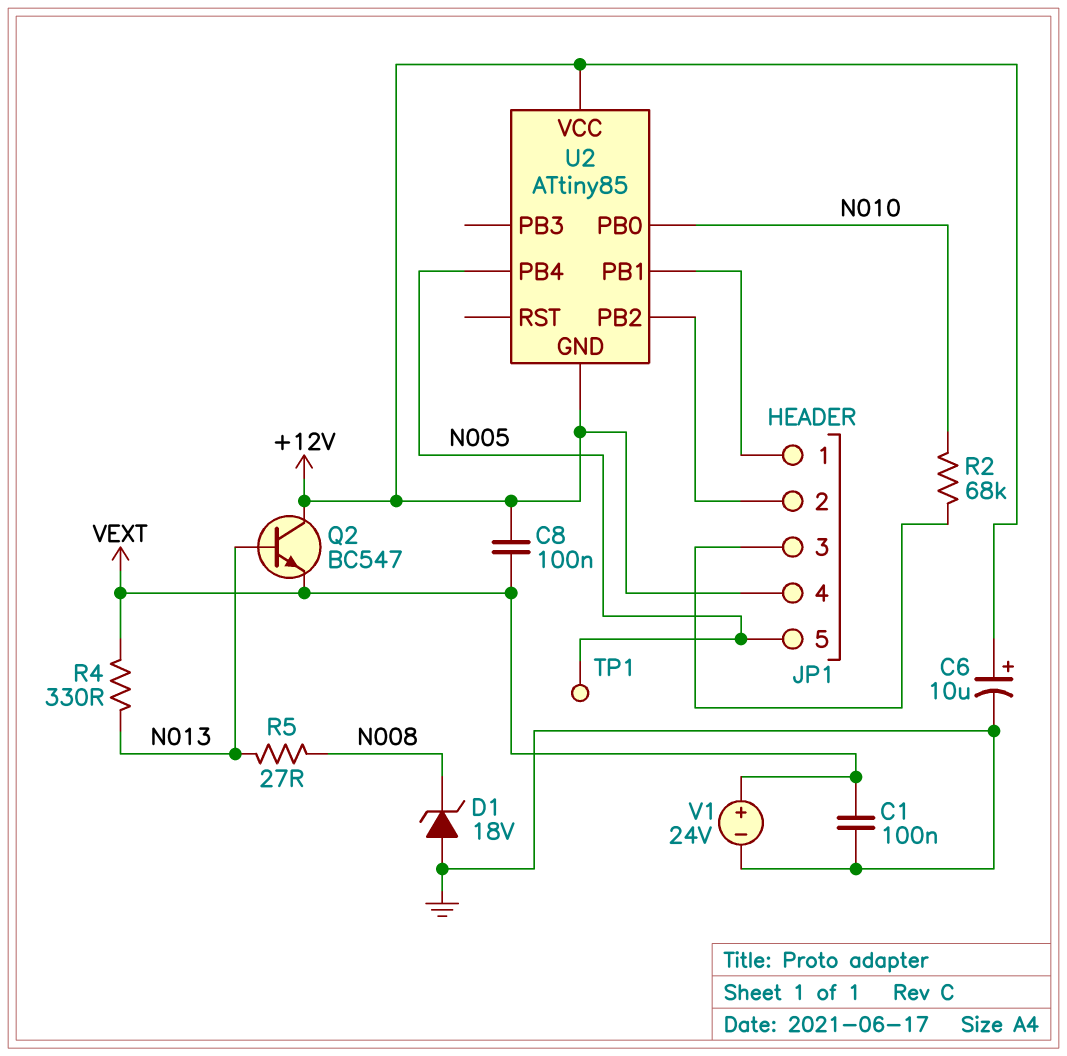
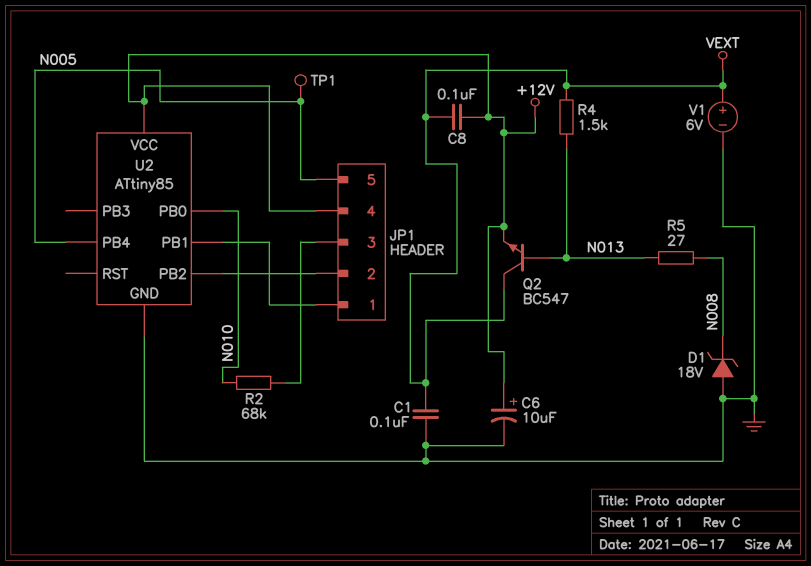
Q2: NPN BC547 (B N013, C +12V, E VEXT) -> NPN BC547 (B N013, C VEXT, E +12V)
R4: 330 (N013, VEXT) -> 1.5k (N013, VEXT)
U2 pin GND: +12V -> GND
V1: 24V (plus VEXT, minus GND) -> 6V (plus VEXT, minus GND)

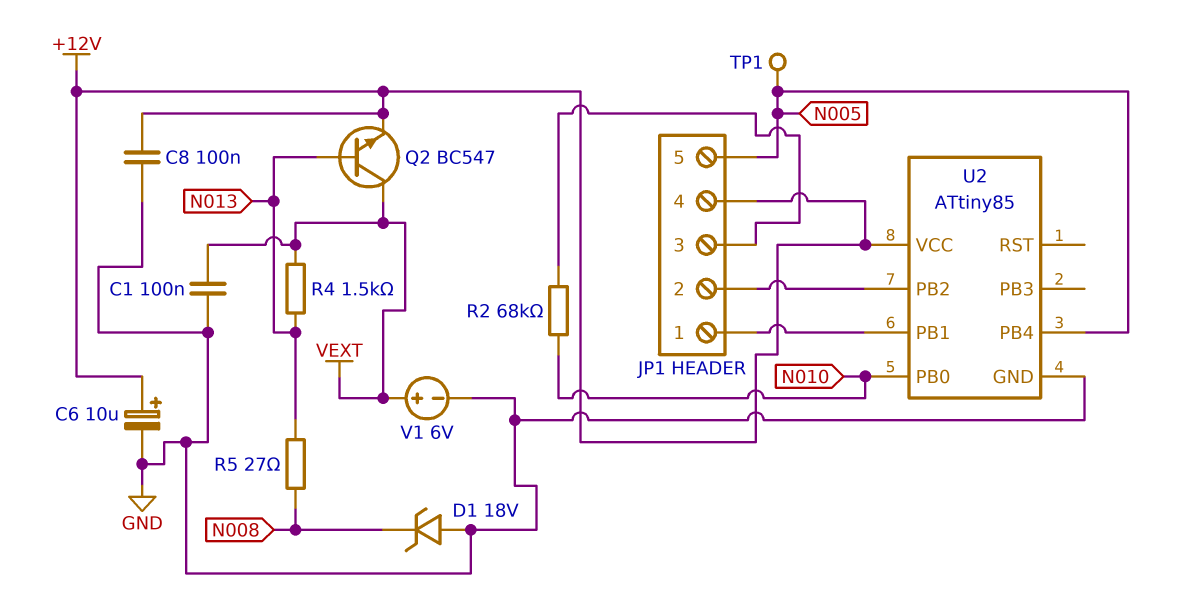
C8: 100nF (+12V, VEXT) -> 100nF (+12V, GND)

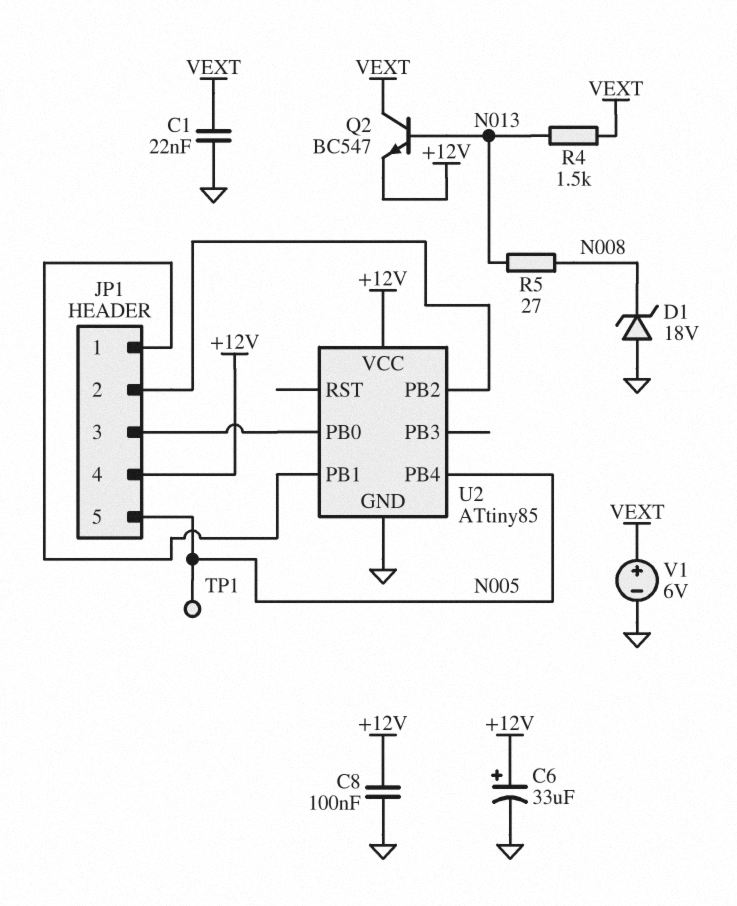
C1: 100nF (GND, VEXT) -> 22nF (GND, VEXT)
C6: 10uF (plus +12V, minus GND) -> 33uF (plus +12V, minus GND)
R2: 68k (JP1/3, N010) -> none
U2 pin PB0: N010 -> JP1/3

